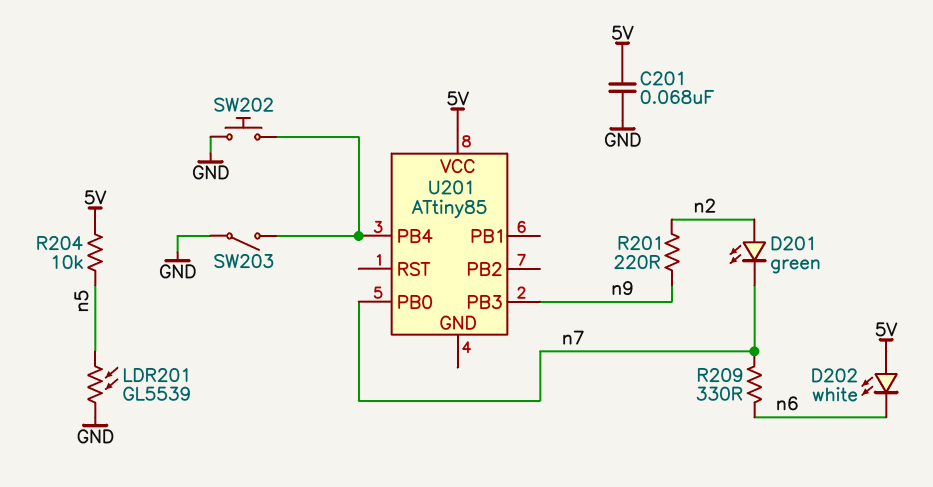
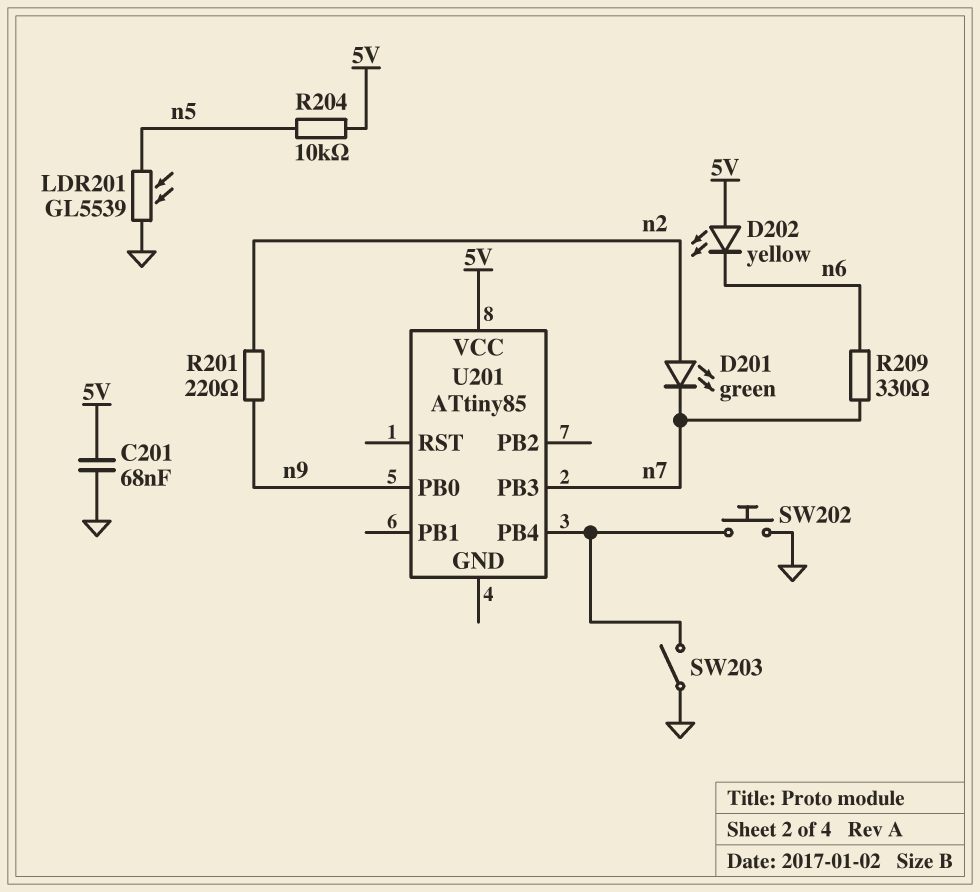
D202: LED white (A 5V, K n6) -> LED yellow (A 5V, K n6)
U201 pin PB0: n7 -> n9
U201 pin PB3: n9 -> n7

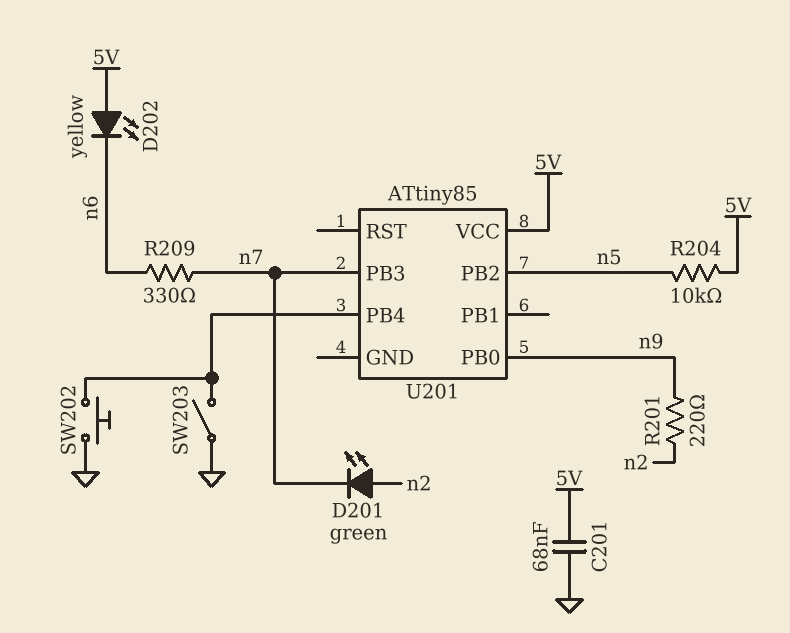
LDR201: GL5539 (GND, n5) -> none
U201 pin PB2: none -> n5

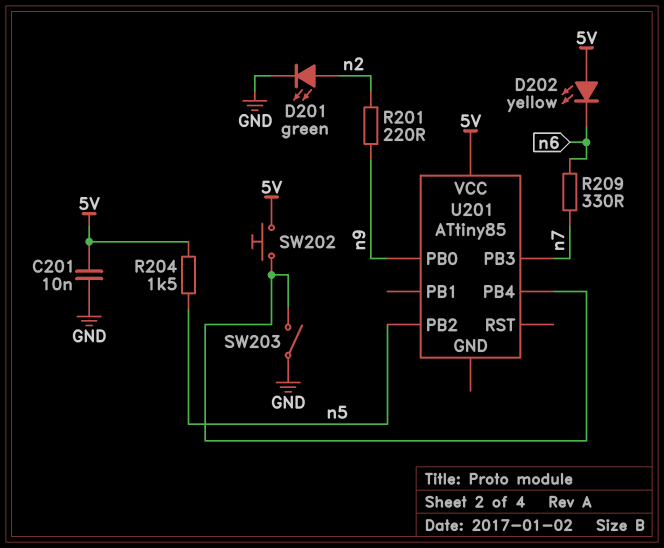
C201: 68nF (5V, GND) -> 10nF (5V, GND)
D201: LED green (A n2, K n7) -> LED green (A n2, K GND)
R204: 10k (5V, n5) -> 1.5k (5V, n5)
SW202: button (GND, U201/PB4) -> button (5V, U201/PB4)

